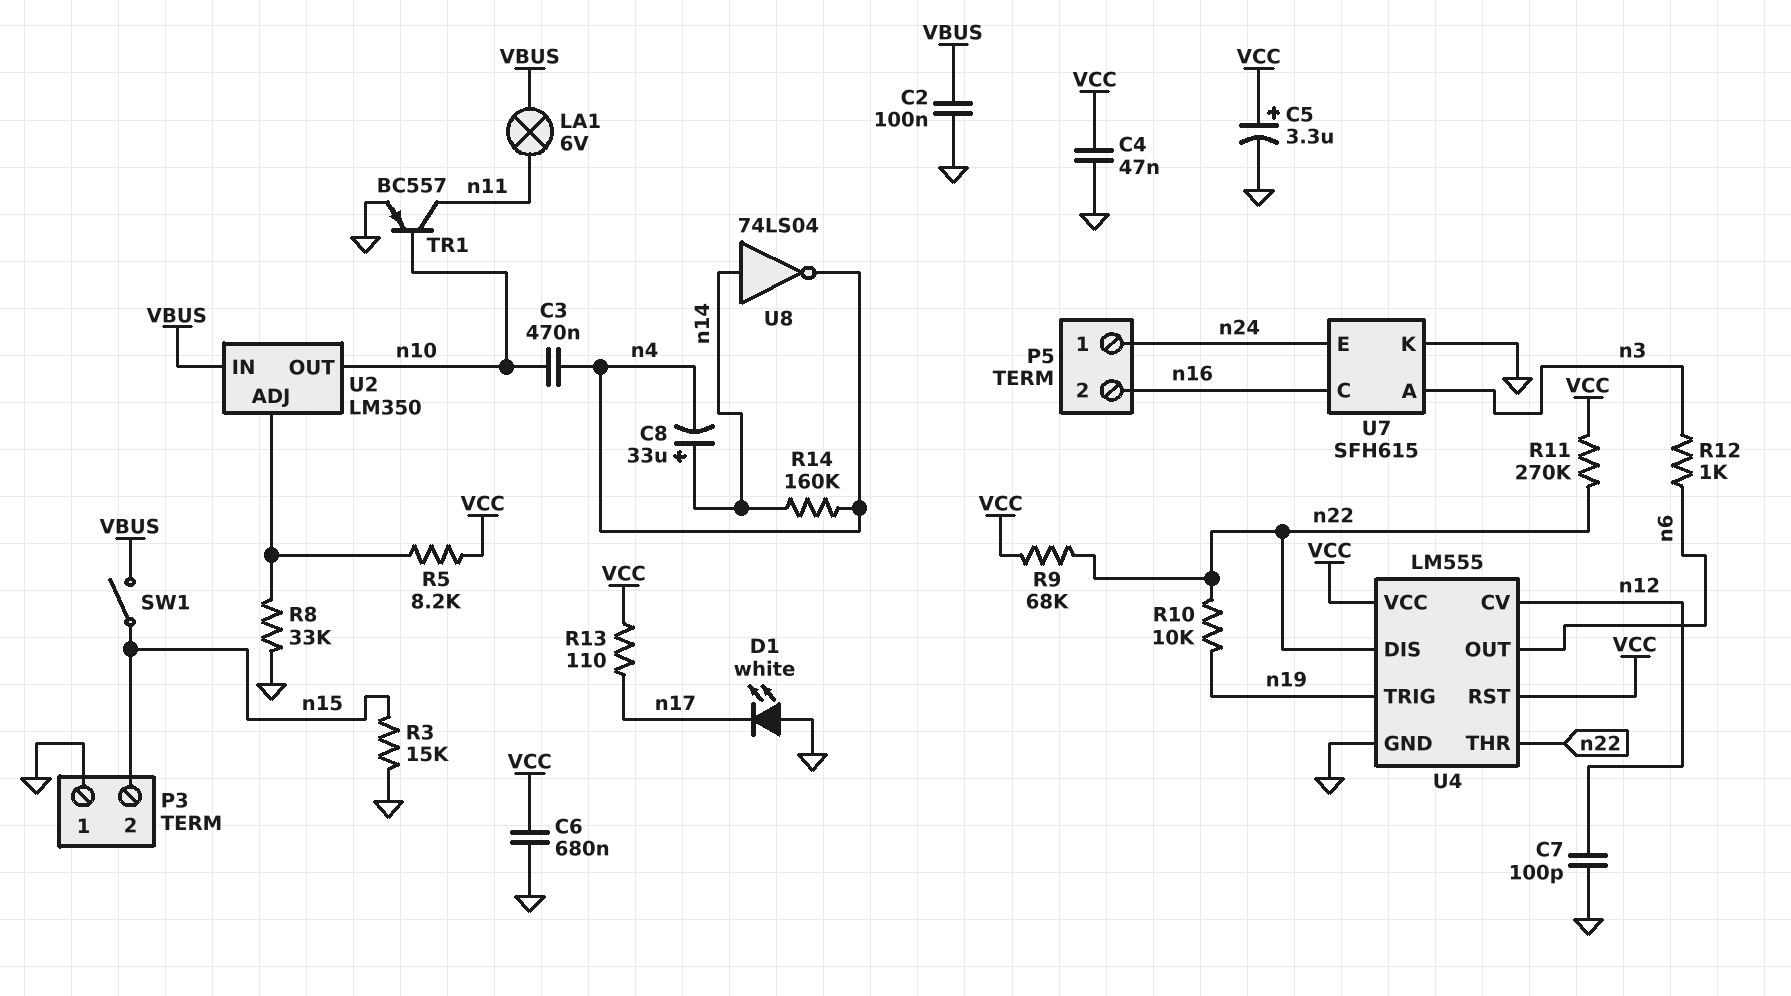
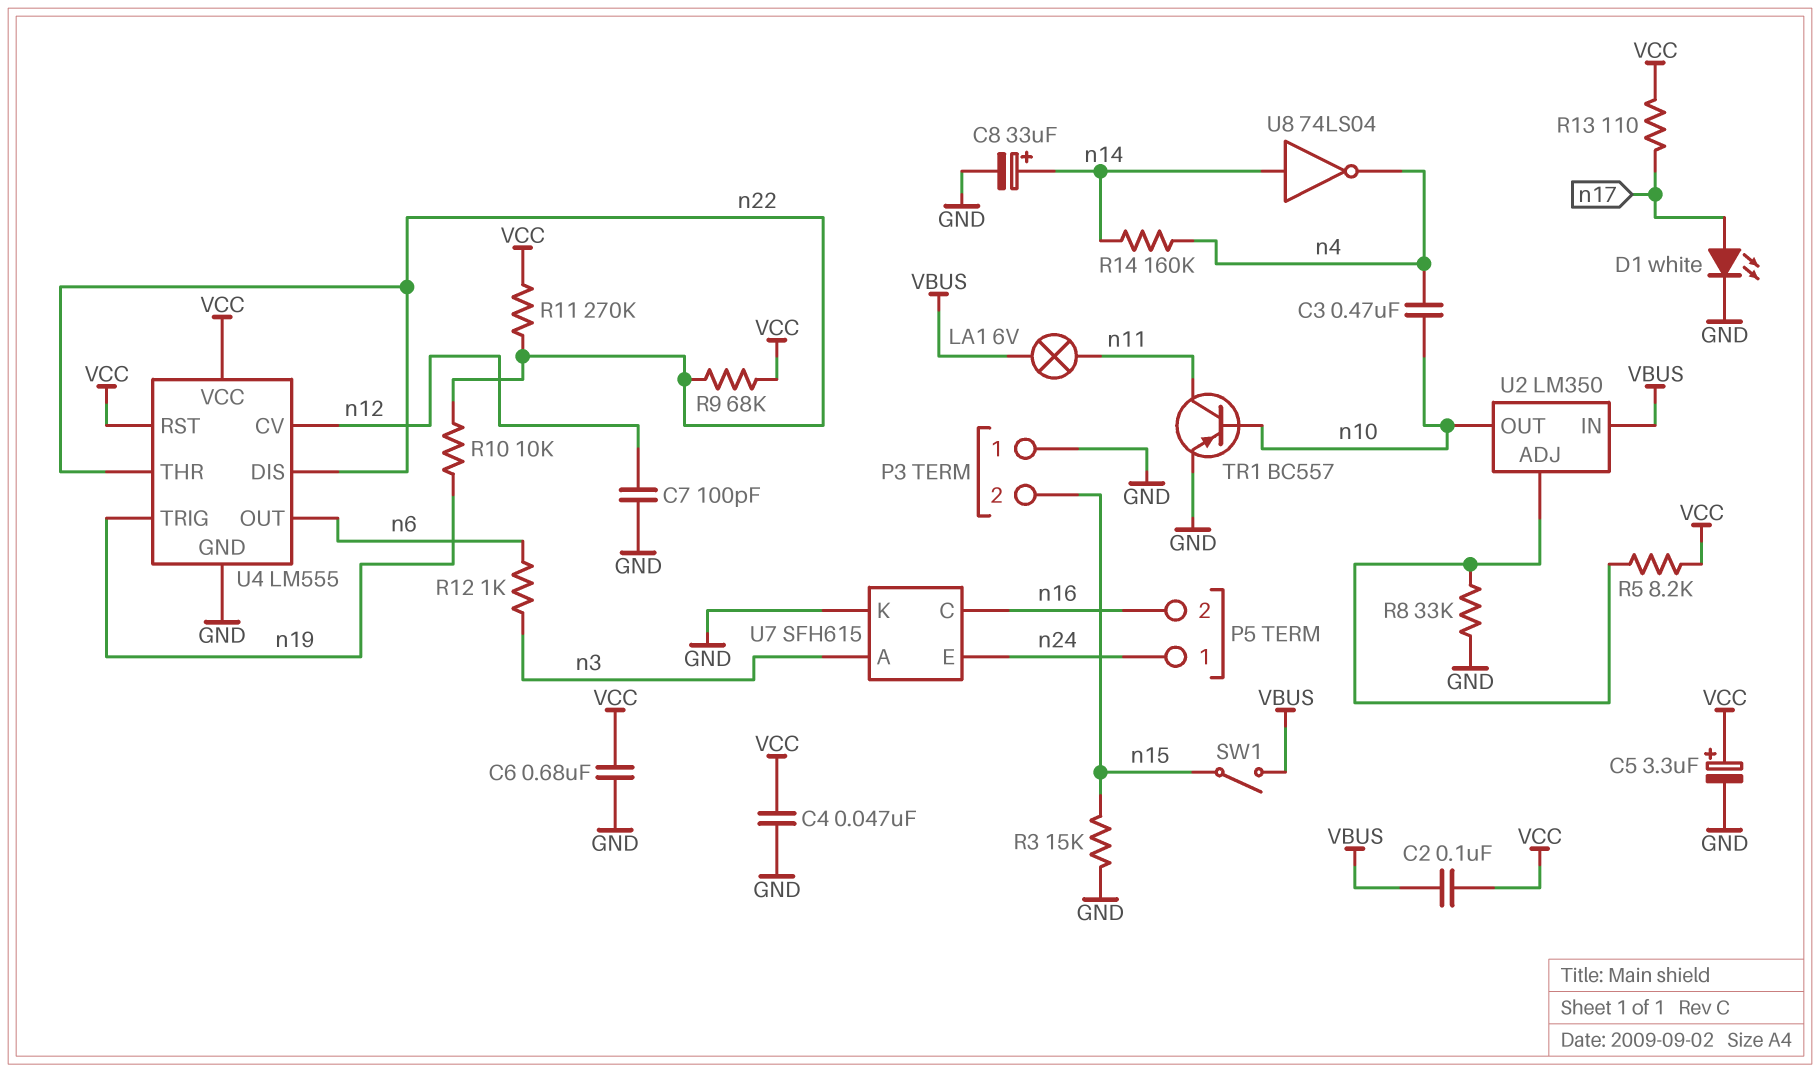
C2: 100nF (GND, VBUS) -> 100nF (VBUS, VCC)
C8: 33uF (plus n14, minus n4) -> 33uF (plus n14, minus GND)
D1: LED white (A GND, K n17) -> LED white (A n17, K GND)

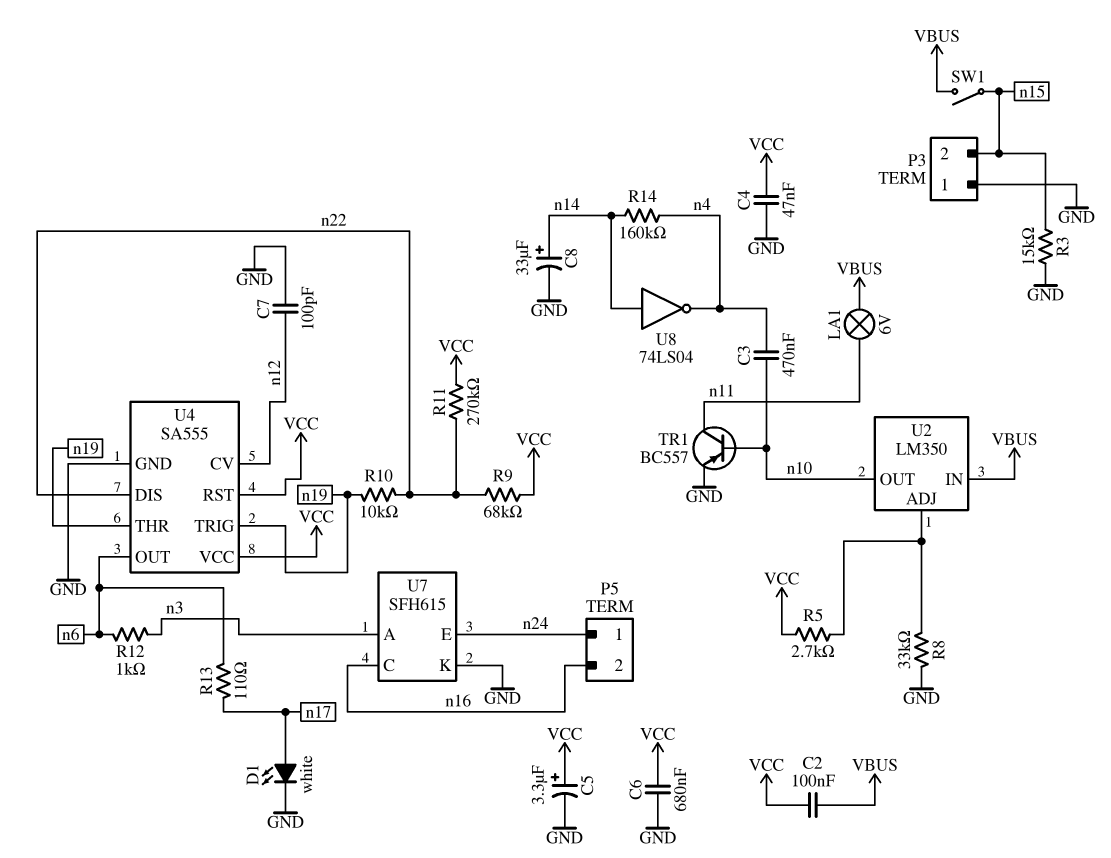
R5: 8.2k (U2/ADJ, VCC) -> 2.7k (U2/ADJ, VCC)
R13: 110 (VCC, n17) -> 110 (n6, n17)
U4: LM555 -> SA555
U4 pin THR: n22 -> n19

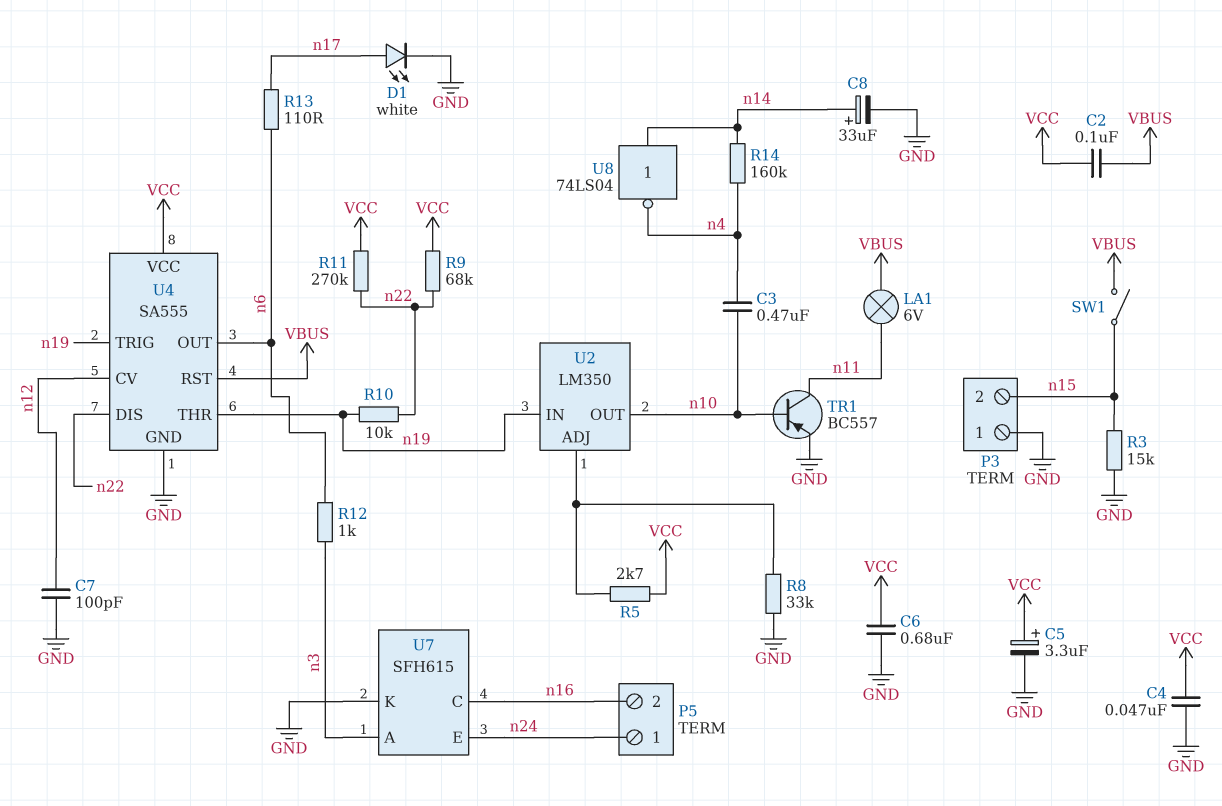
U2 pin IN: VBUS -> n19
U4 pin RST: VCC -> VBUS

